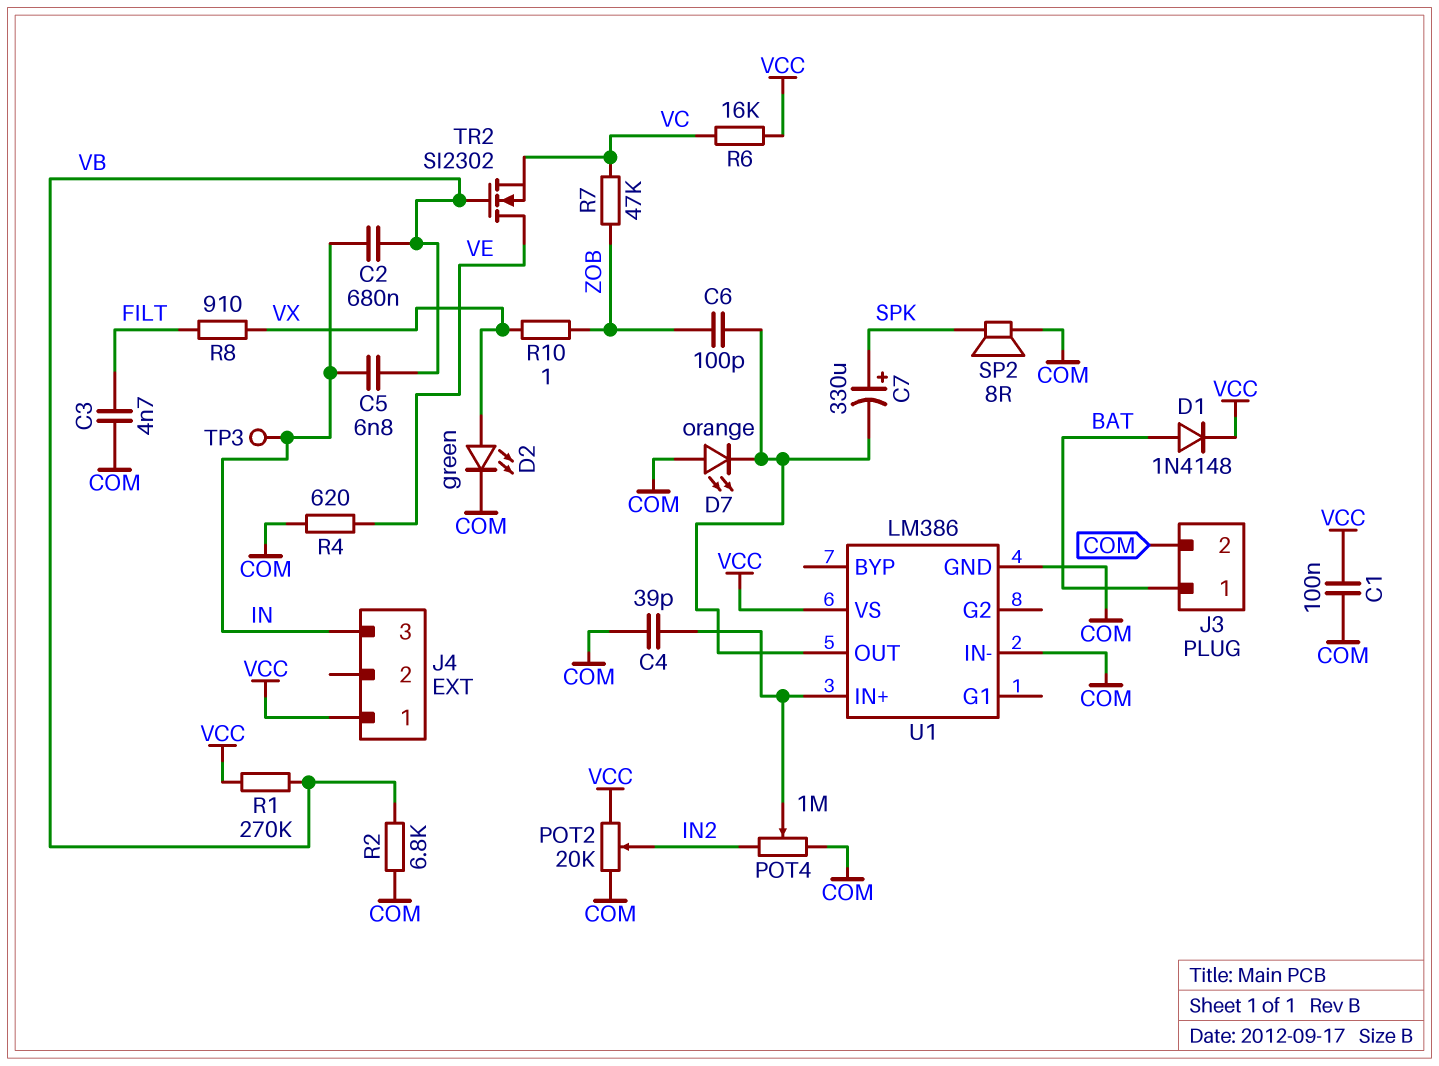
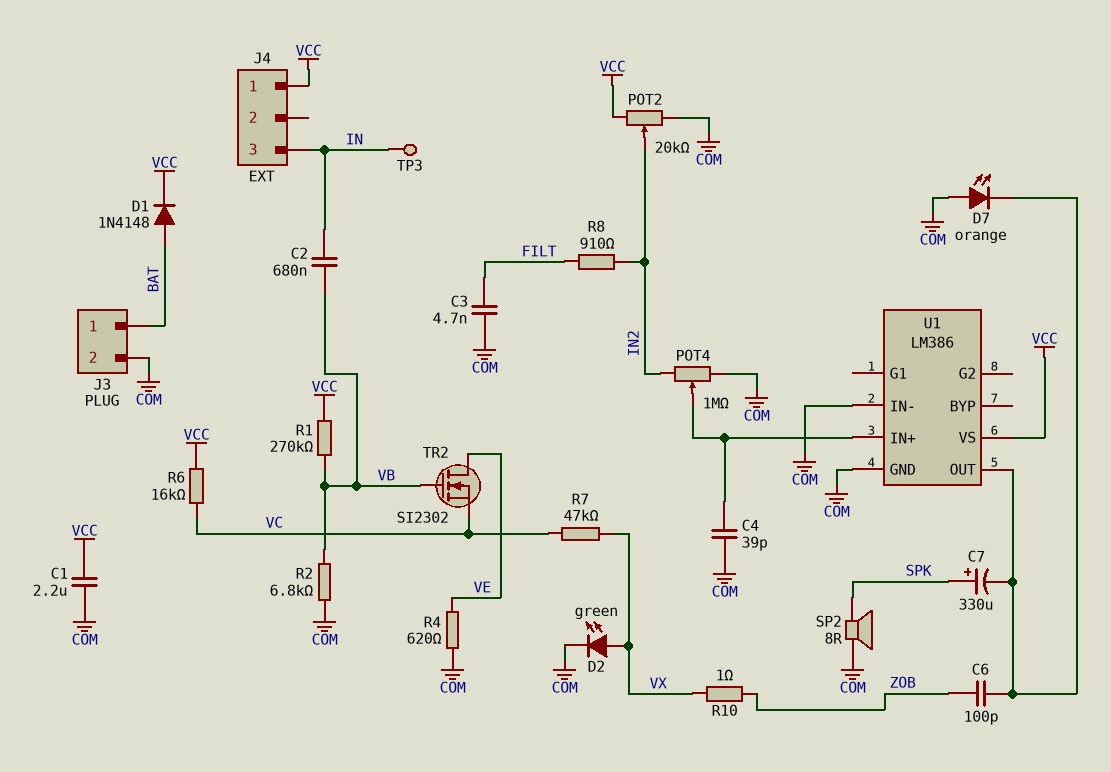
C1: 100nF (COM, VCC) -> 2.2uF (COM, VCC)
C5: 6.8nF (IN, VB) -> none
R7: 47k (VC, ZOB) -> 47k (VC, VX)
R8: 910 (FILT, VX) -> 910 (FILT, IN2)

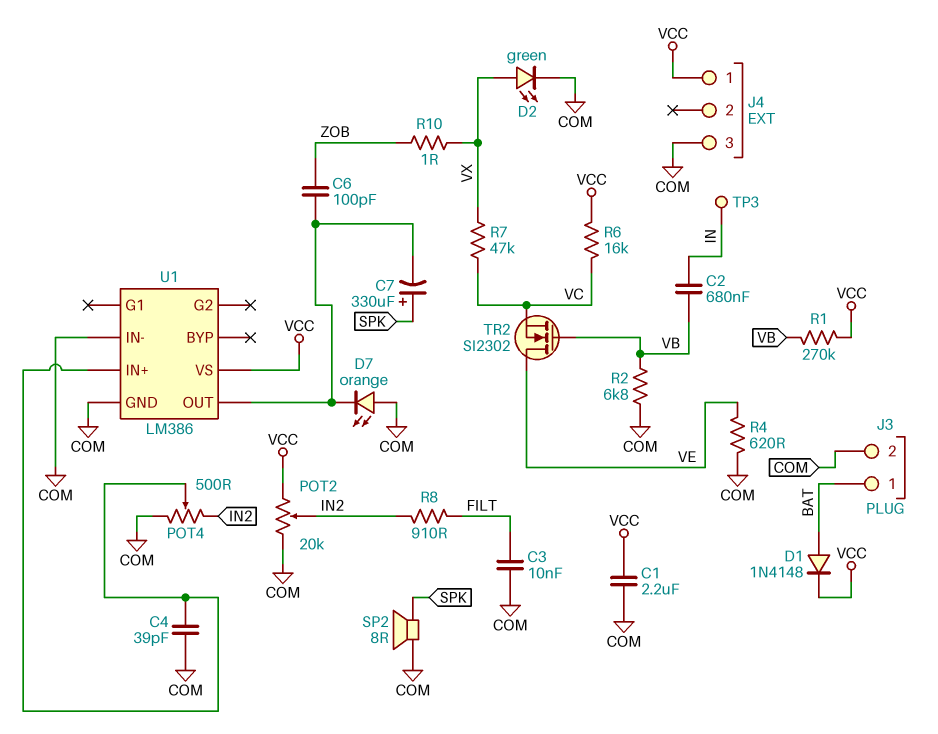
C3: 4.7nF (COM, FILT) -> 10nF (COM, FILT)
J4 pin 3: IN -> COM
POT4: 1M (COM, IN2, wiper U1/IN+) -> 500 (COM, IN2, wiper U1/IN+)

